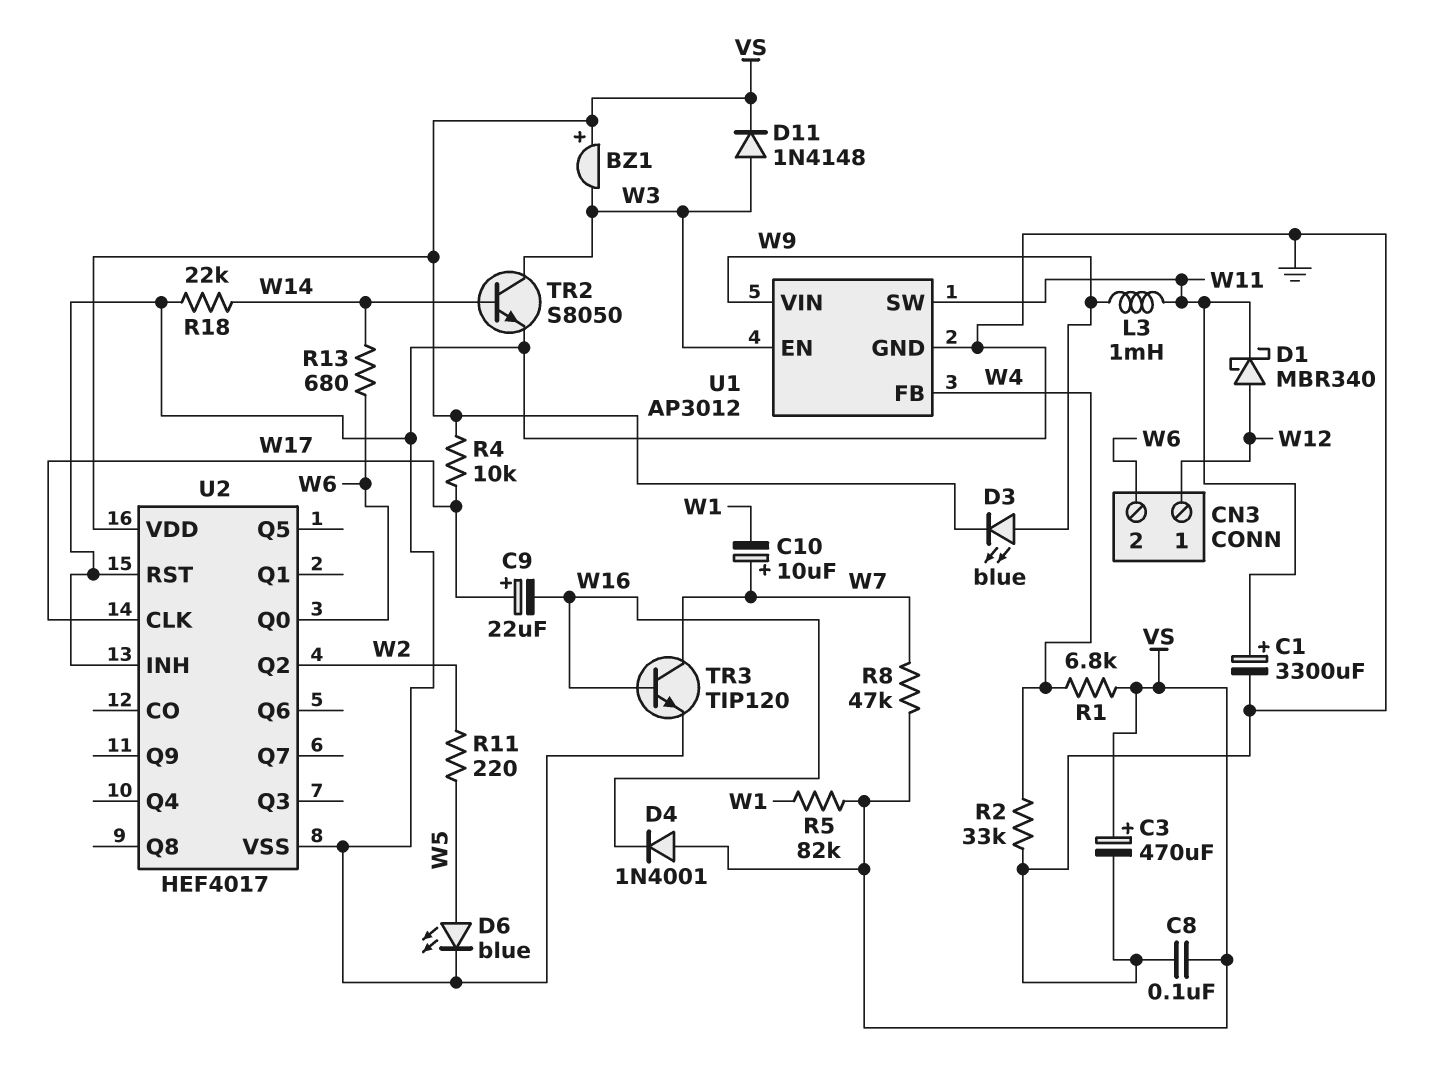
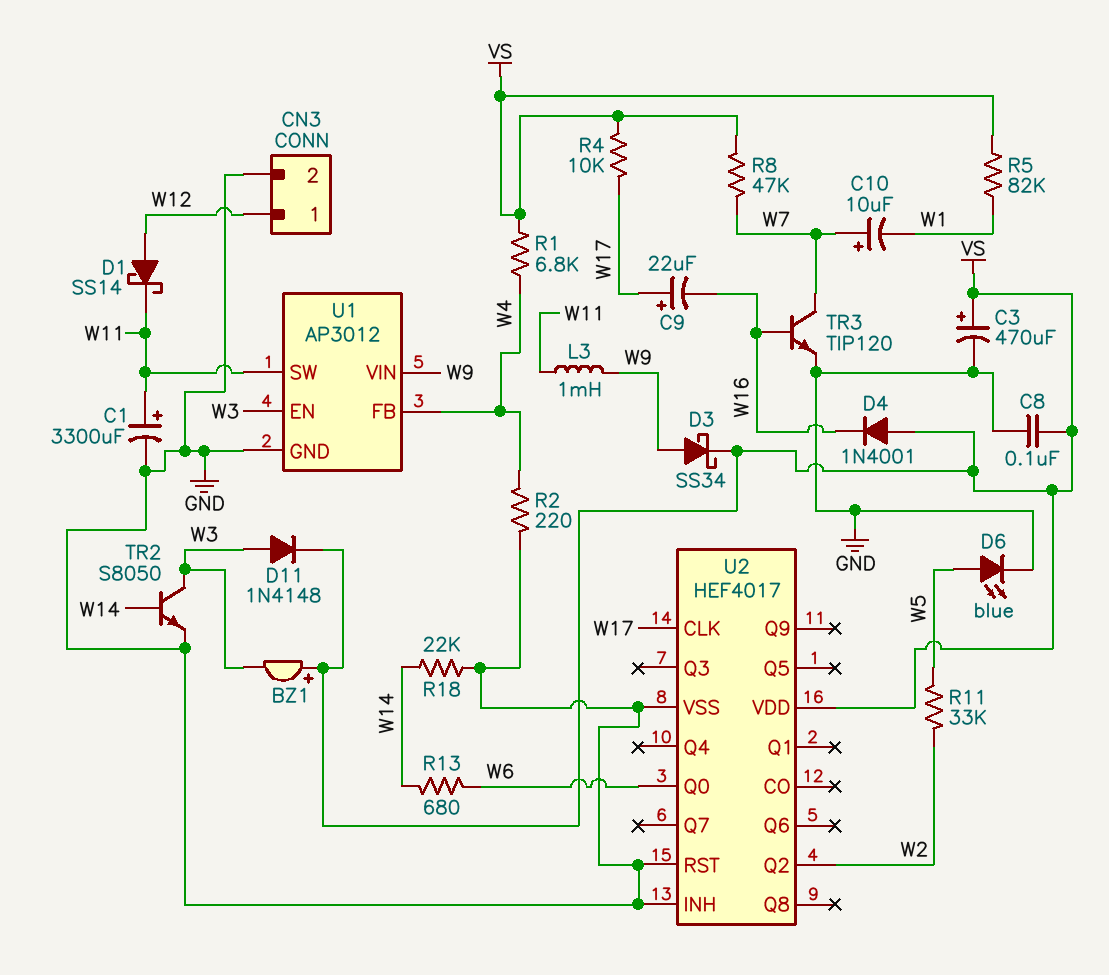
CN3 pin 2: W6 -> GND
D1: schottky MBR340 (A W12, K W11) -> schottky SS14 (A W12, K W11)
D3: LED blue (A W9, K VS) -> schottky SS34 (A W9, K VS)
R2: 33k (GND, W4) -> 220 (GND, W4)
R11: 220 (W2, W5) -> 33k (W2, W5)

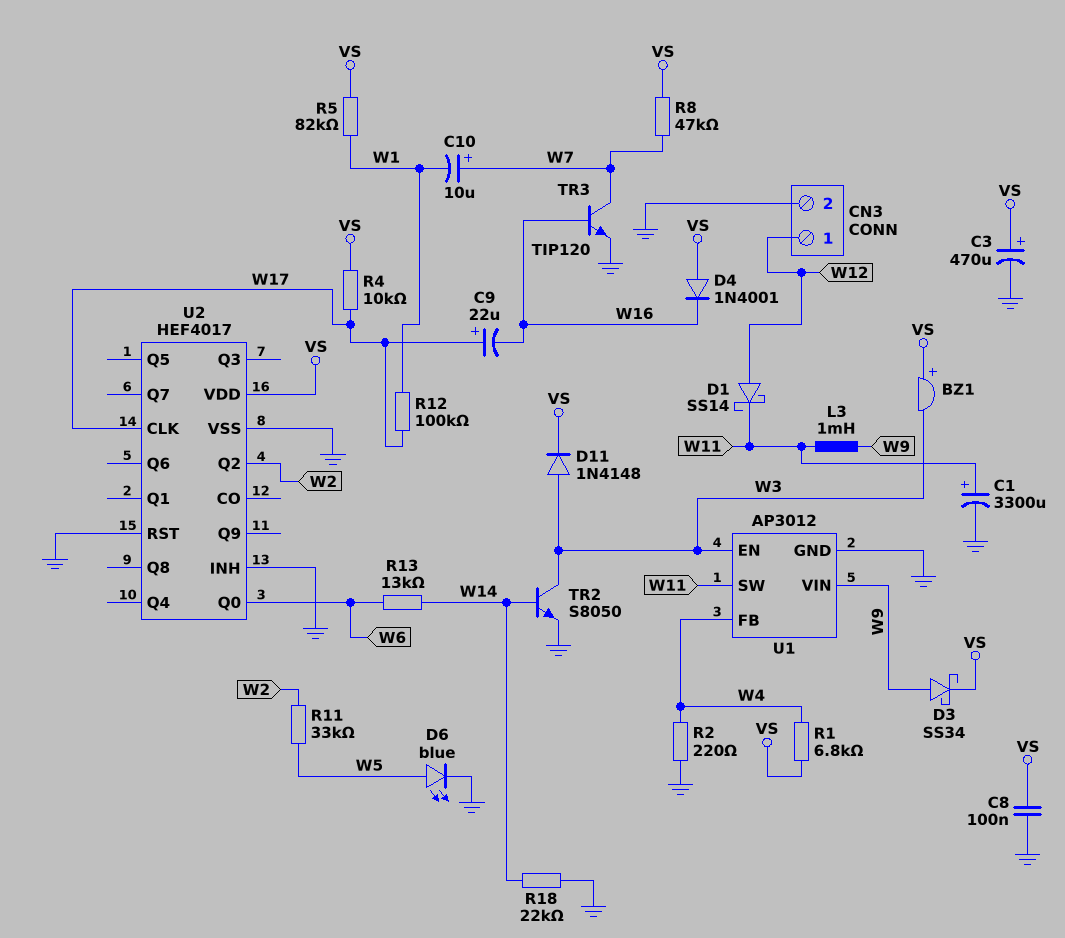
R12: none -> 100k (W1, W17)
R13: 680 (W6, W14) -> 13k (W6, W14)

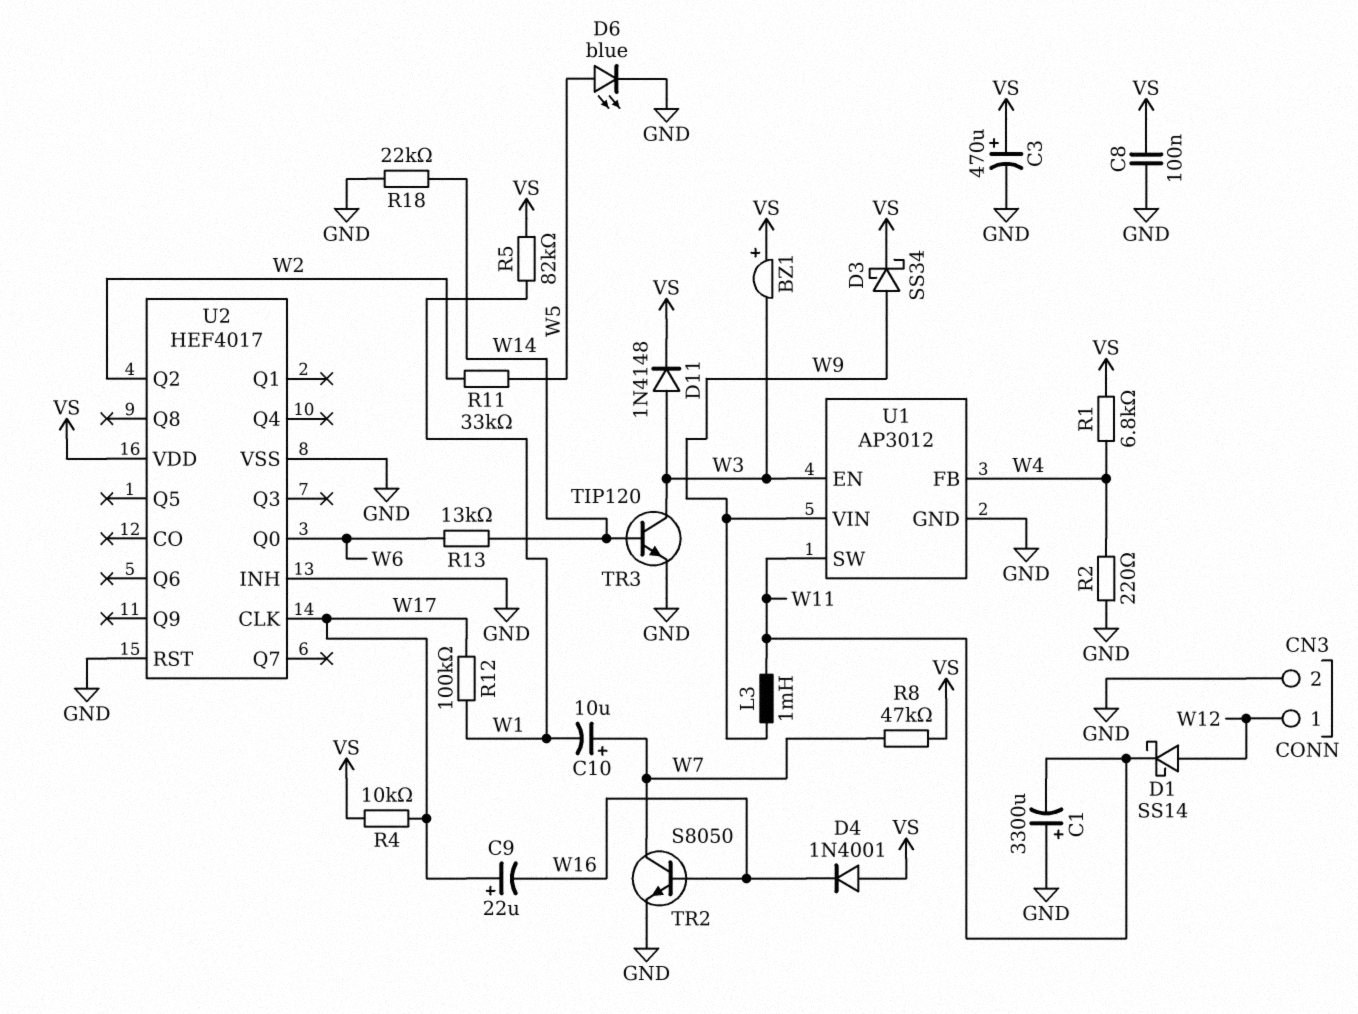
C1: 3300uF (plus W11, minus GND) -> 3300uF (plus GND, minus W11)
TR2: NPN S8050 (B W14, C W3, E GND) -> NPN S8050 (B W16, C W7, E GND)
TR3: NPN TIP120 (B W16, C W7, E GND) -> NPN TIP120 (B W14, C W3, E GND)

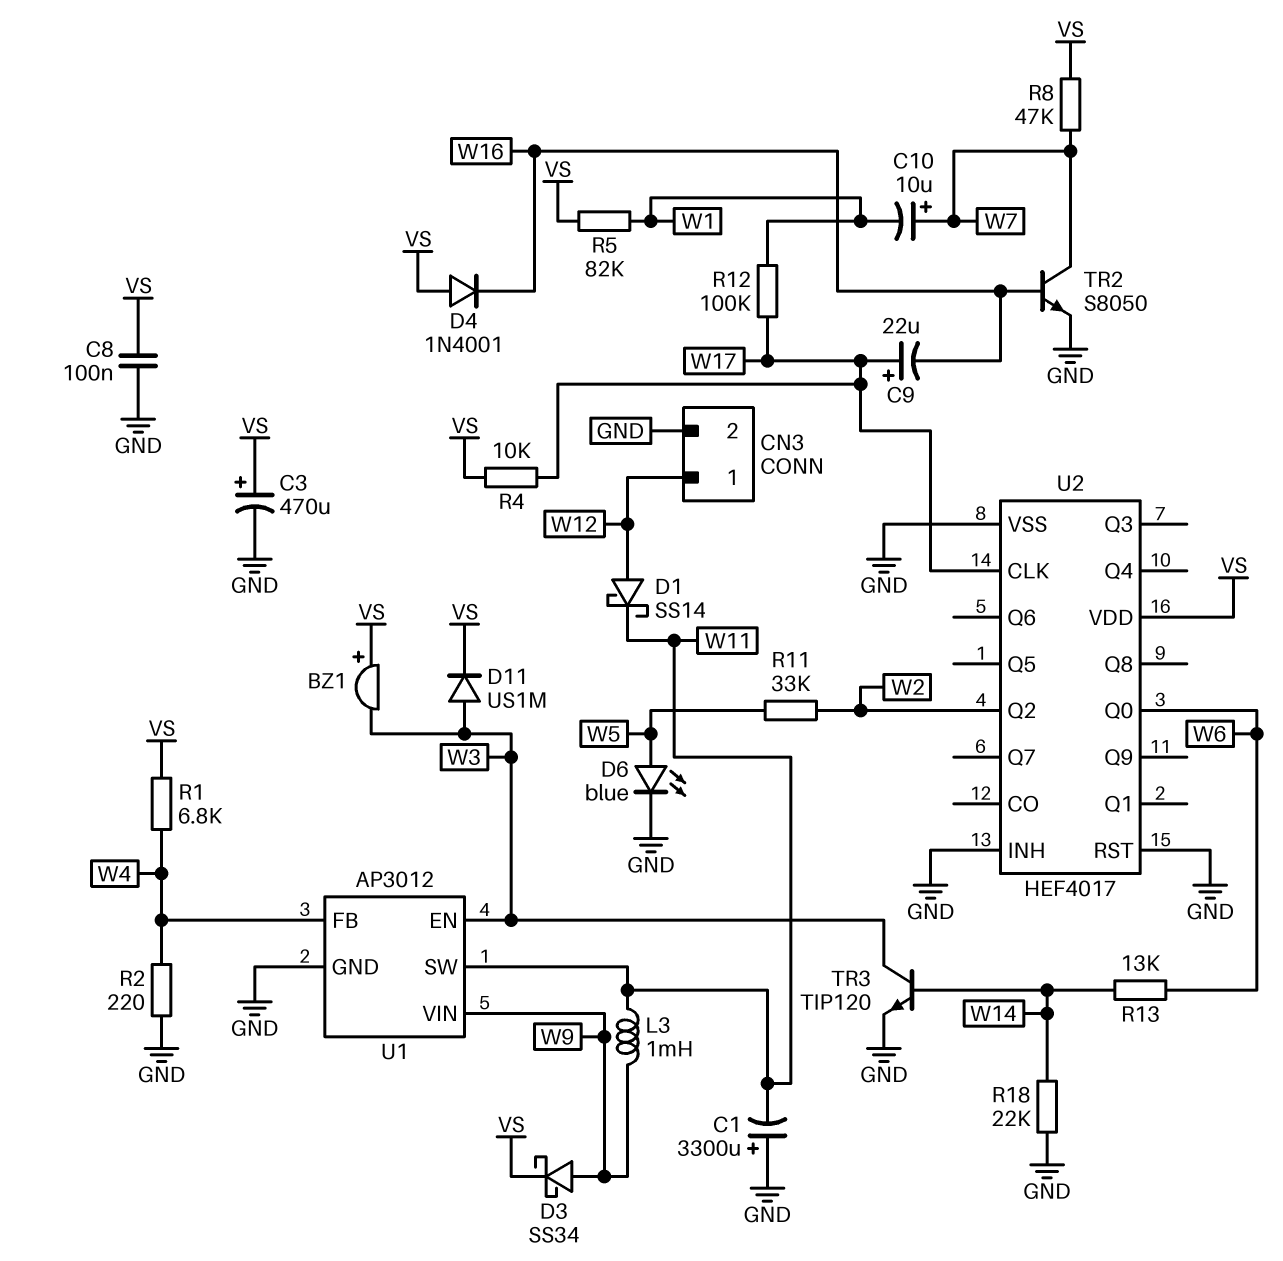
D11: diode 1N4148 (A W3, K VS) -> diode US1M (A W3, K VS)

